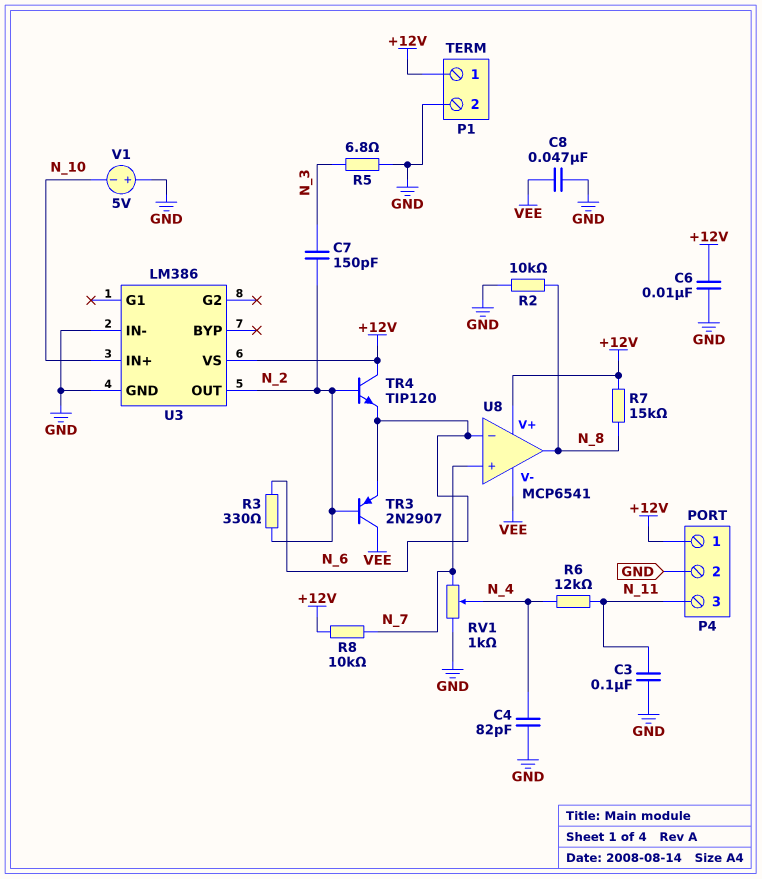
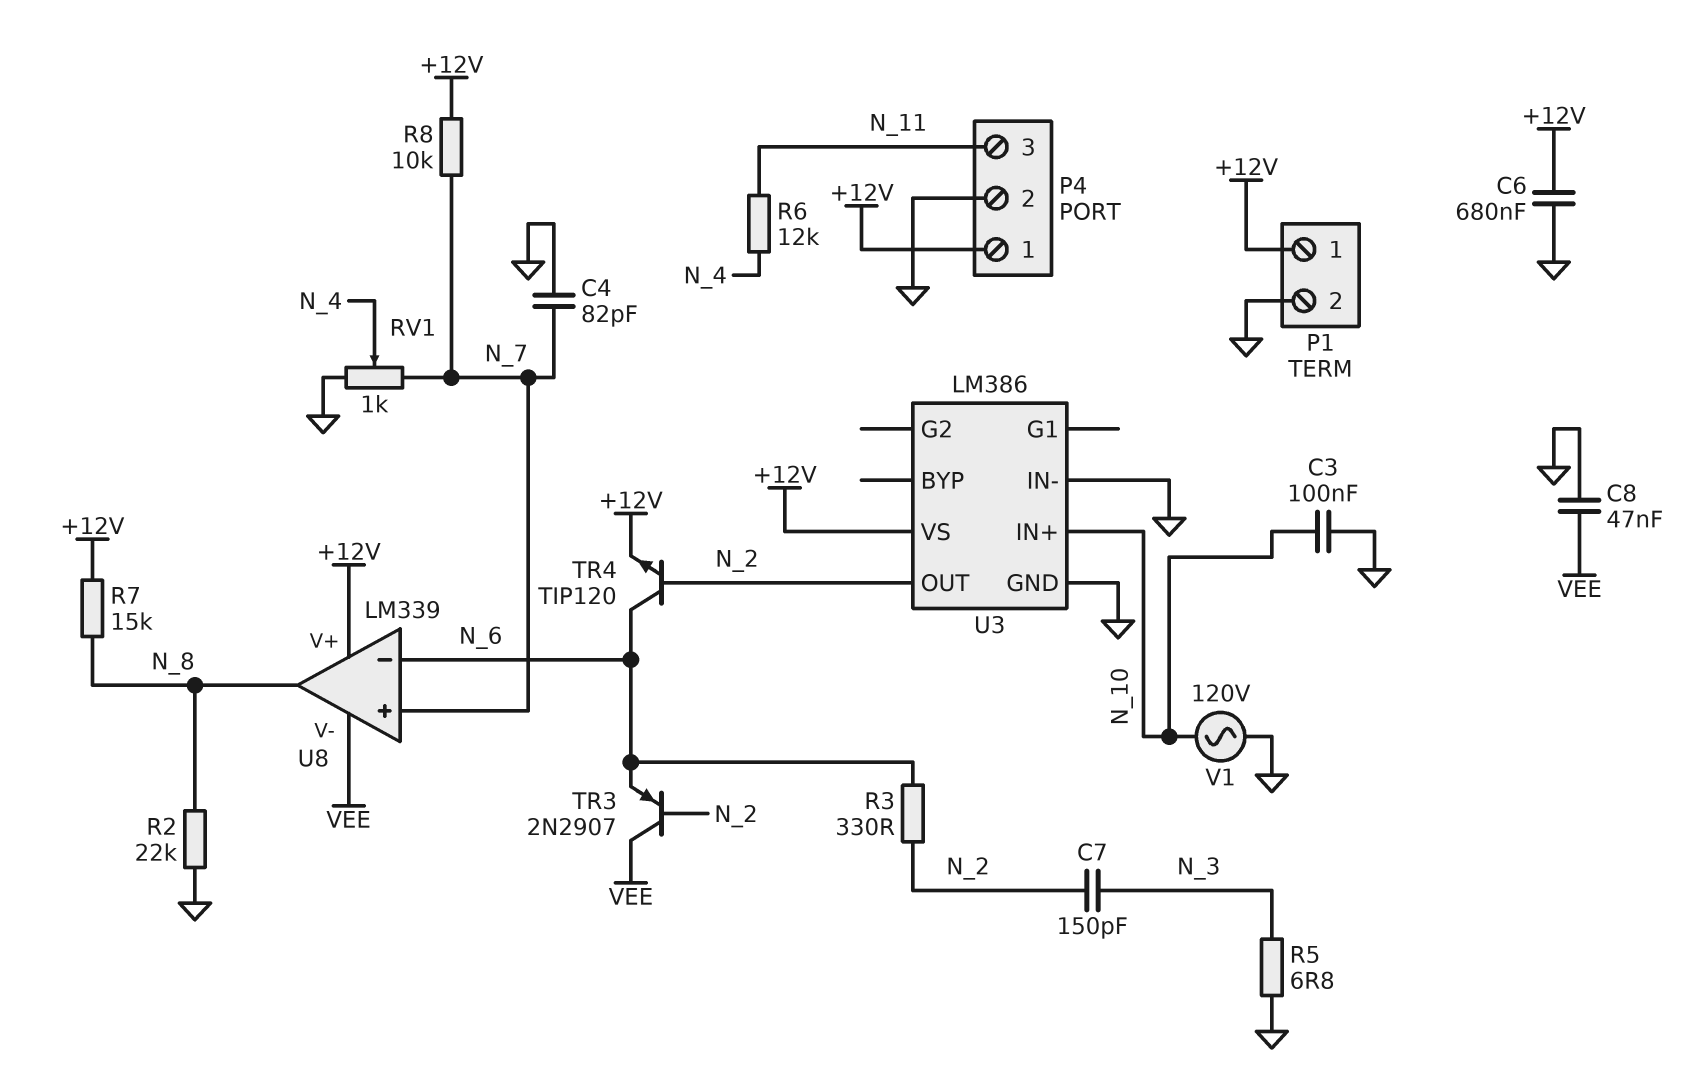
C3: 100nF (GND, N_11) -> 100nF (GND, N_10)
C4: 82pF (GND, N_4) -> 82pF (GND, N_7)
C6: 10nF (+12V, GND) -> 680nF (+12V, GND)
R2: 10k (GND, N_8) -> 22k (GND, N_8)
TR4: NPN TIP120 (B N_2, C +12V, E N_6) -> NPN TIP120 (B N_2, C N_6, E +12V)
U8: MCP6541 -> LM339
V1: 5V (plus GND, minus N_10) -> AC 120V (GND, N_10)

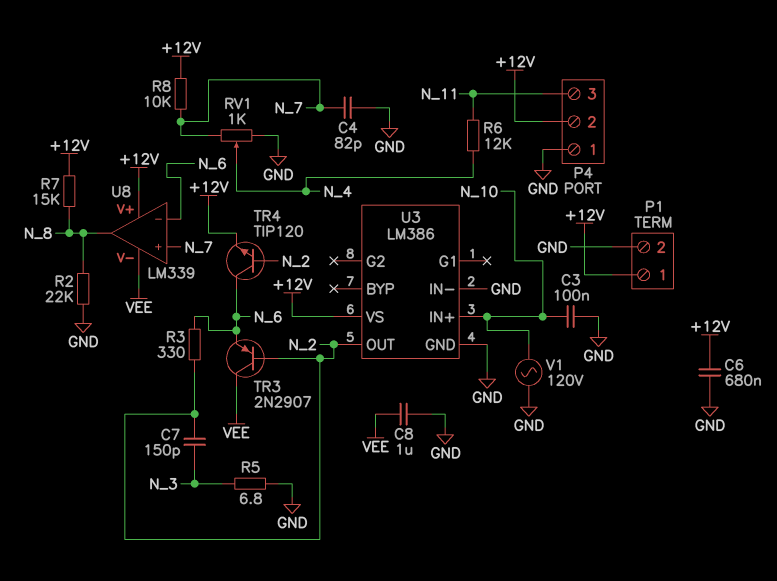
C8: 47nF (GND, VEE) -> 1uF (GND, VEE)
P4 pin 1: +12V -> GND
P4 pin 2: GND -> +12V

